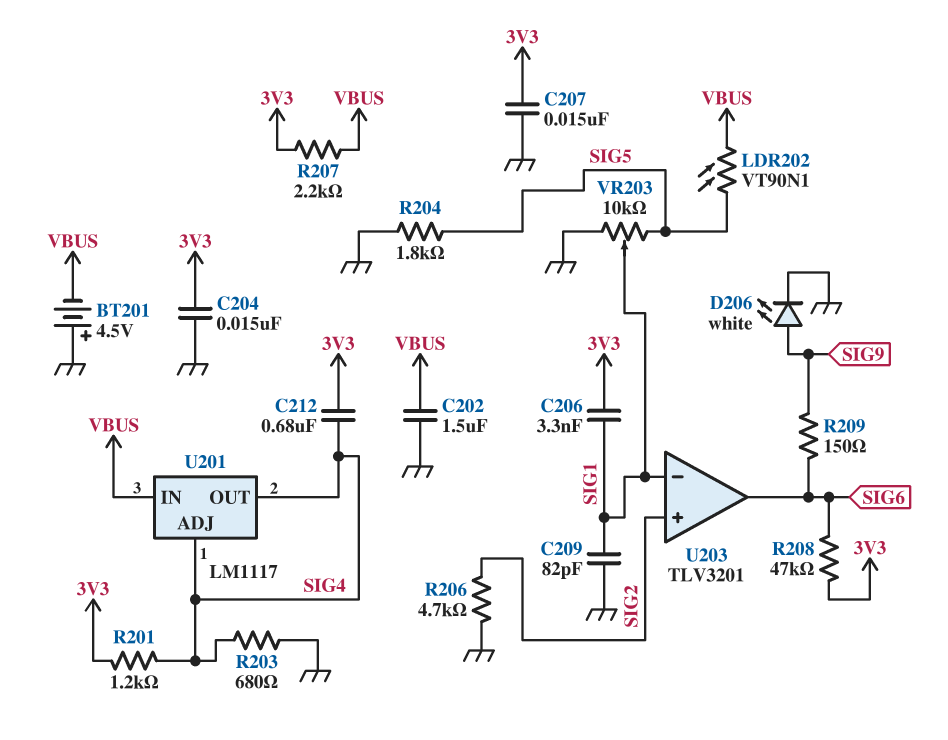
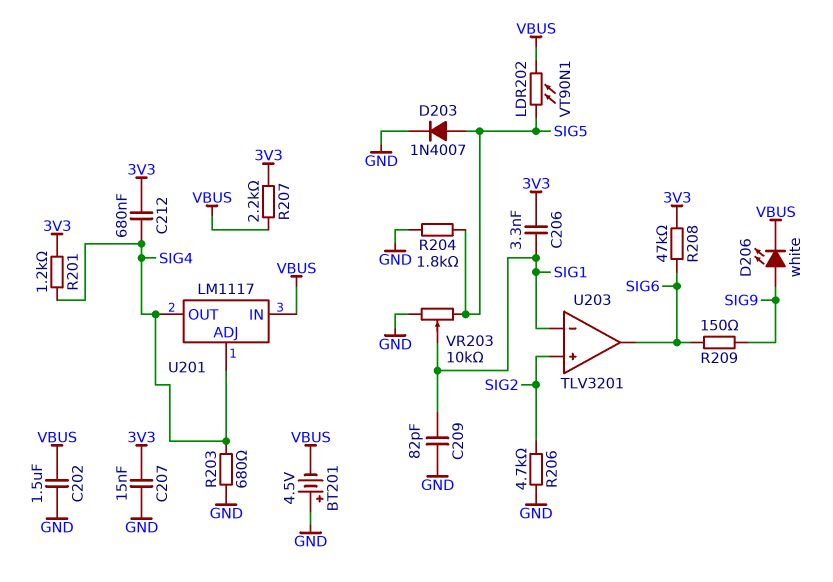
C204: 15nF (3V3, GND) -> none
D203: none -> diode 1N4007 (A SIG5, K GND)
D206: LED white (A SIG9, K GND) -> LED white (A SIG9, K VBUS)

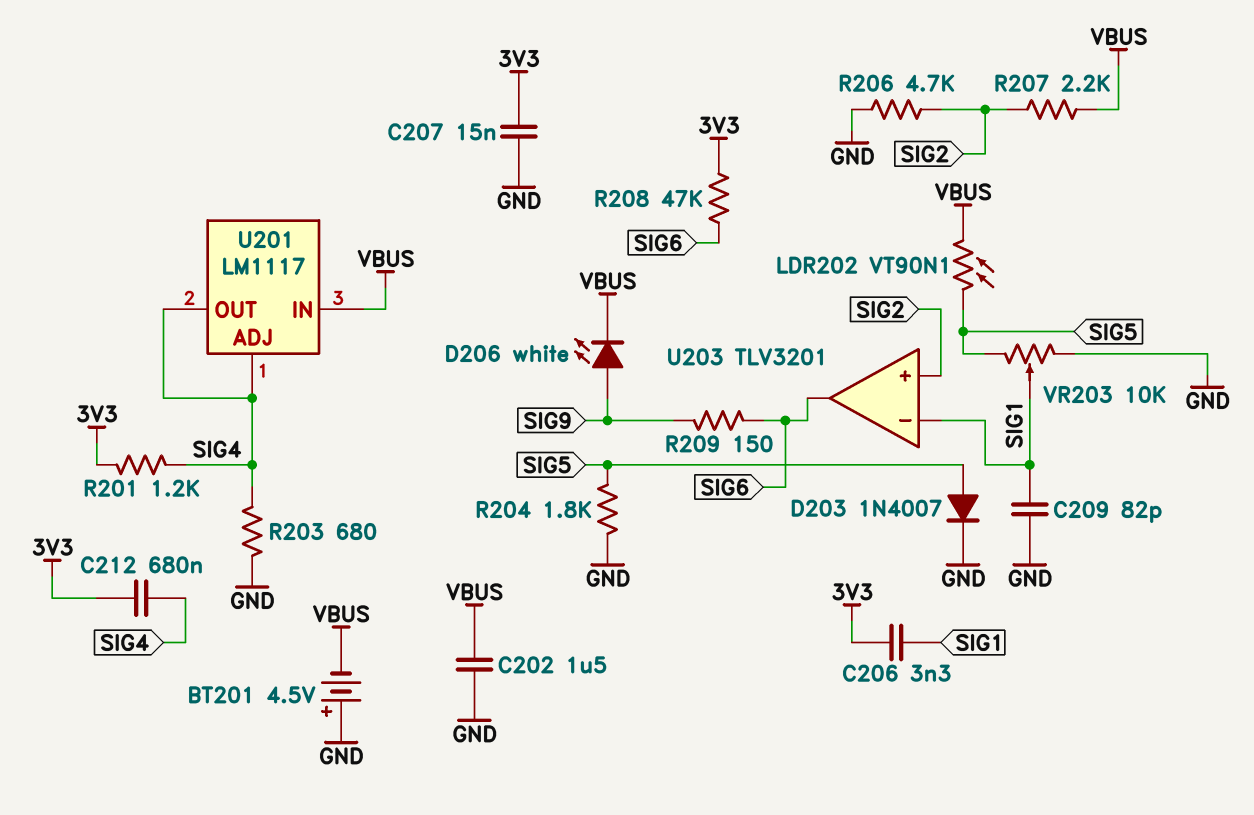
R207: 2.2k (3V3, VBUS) -> 2.2k (SIG2, VBUS)

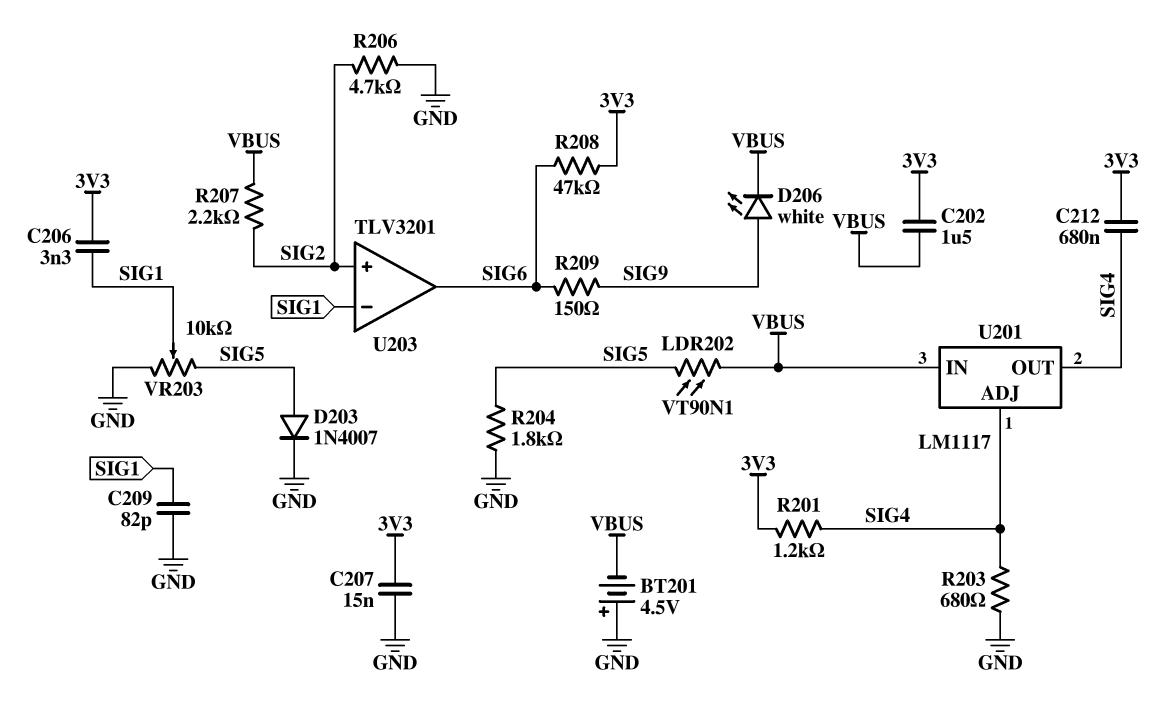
C202: 1.5uF (GND, VBUS) -> 1.5uF (3V3, VBUS)

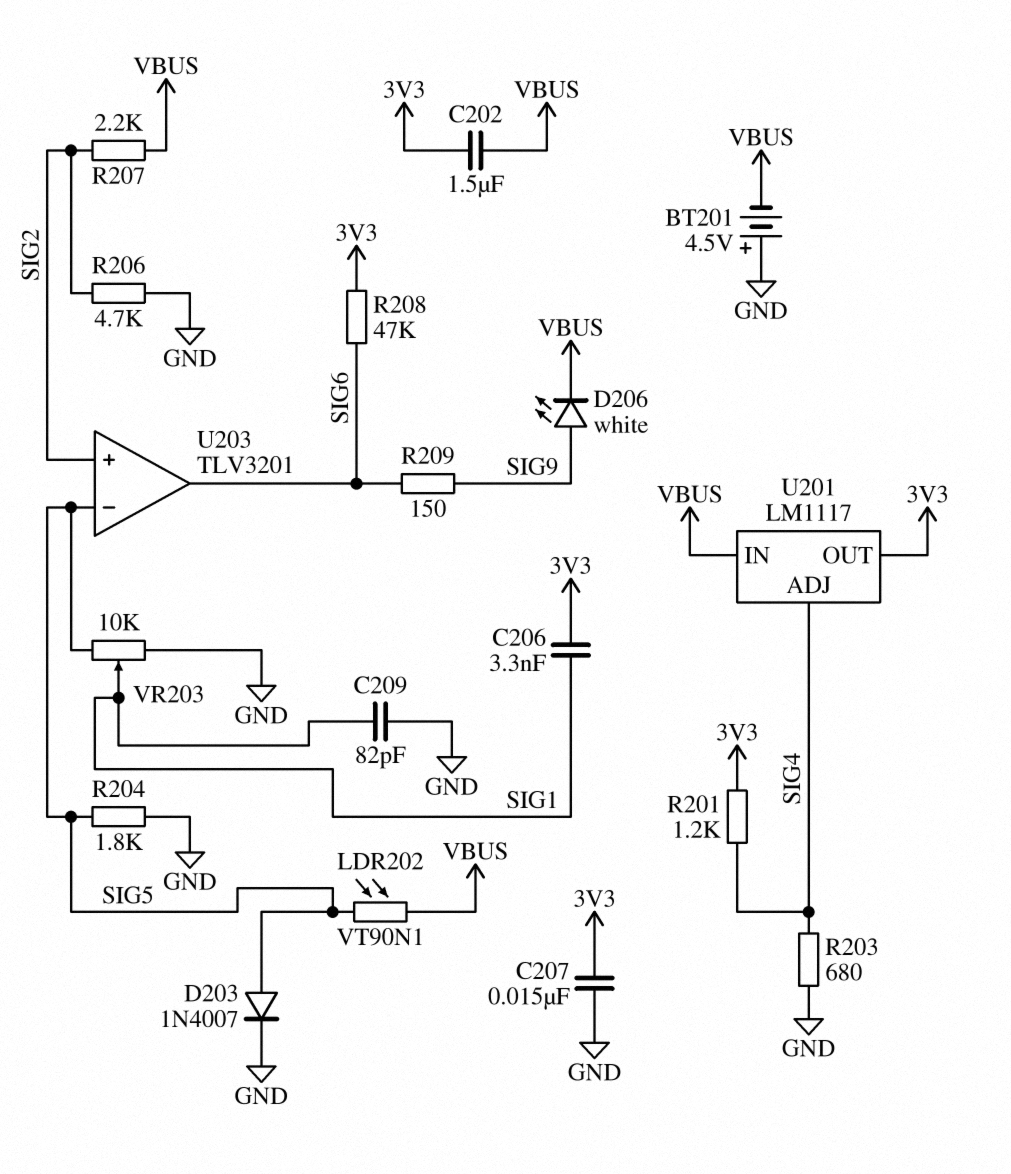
C212: 680nF (3V3, SIG4) -> none
U201 pin OUT: SIG4 -> 3V3
U203 pin in-: SIG1 -> SIG5

